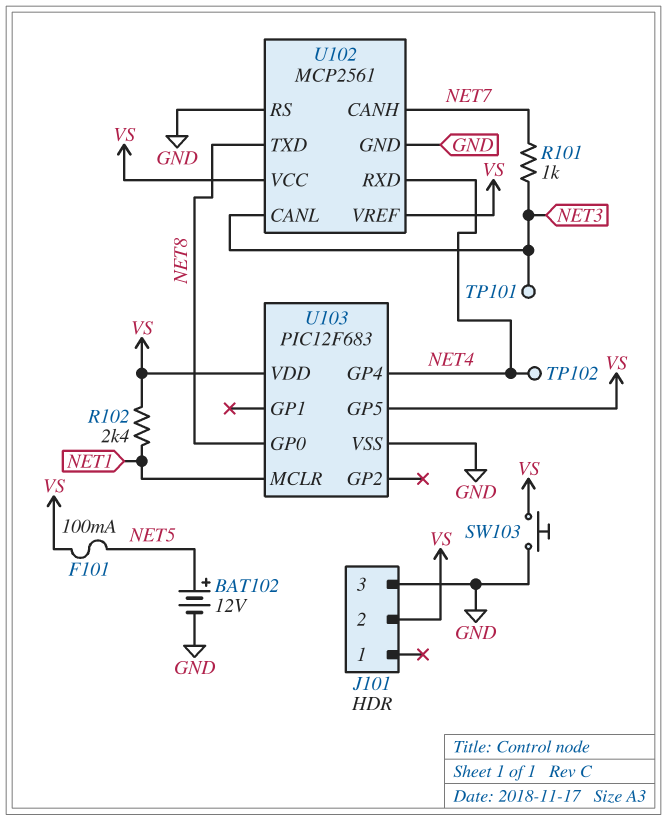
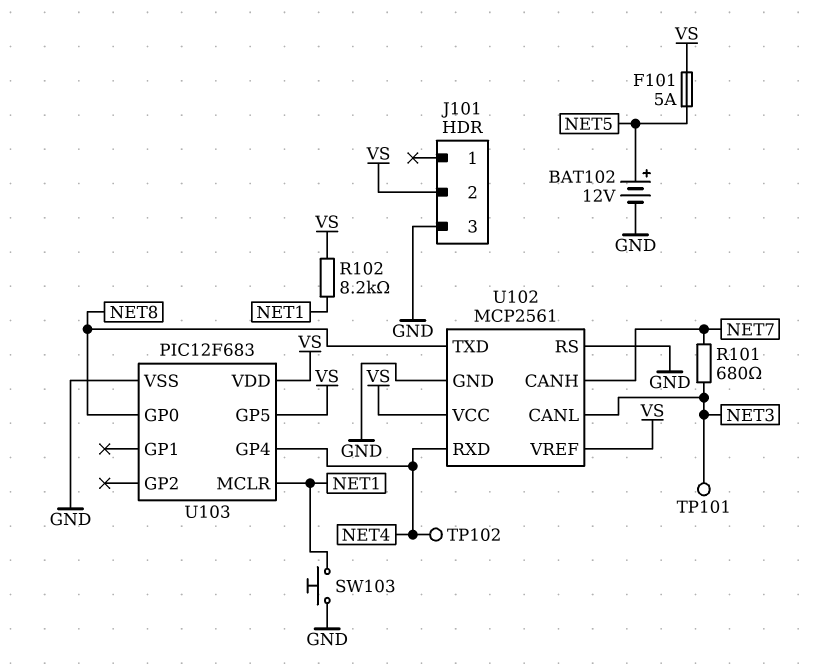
F101: 100mA (NET5, VS) -> 5A (NET5, VS)
R101: 1k (NET3, NET7) -> 680 (NET3, NET7)
R102: 2.4k (NET1, VS) -> 8.2k (NET1, VS)
SW103: button (GND, VS) -> button (GND, NET1)

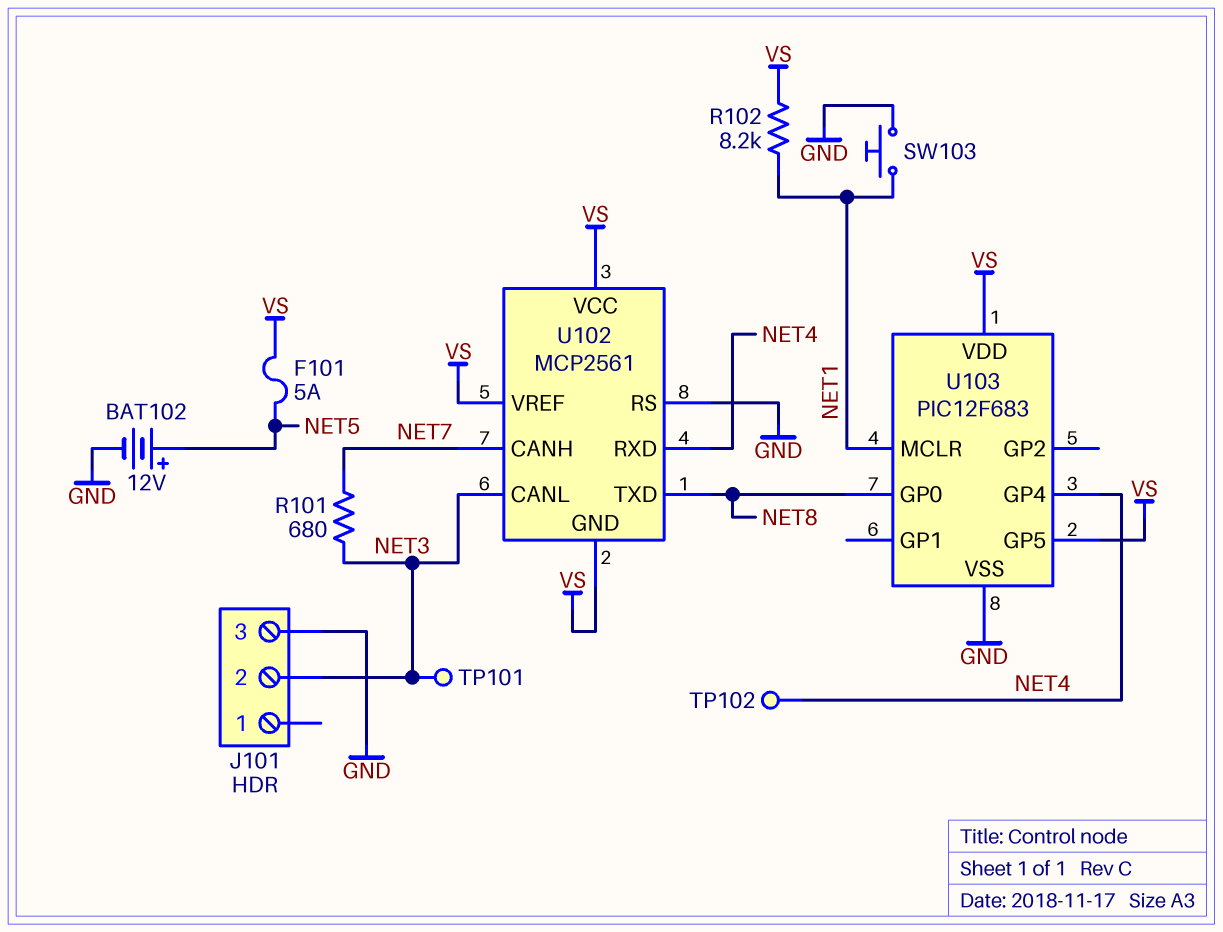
J101 pin 2: VS -> NET3
U102 pin GND: GND -> VS

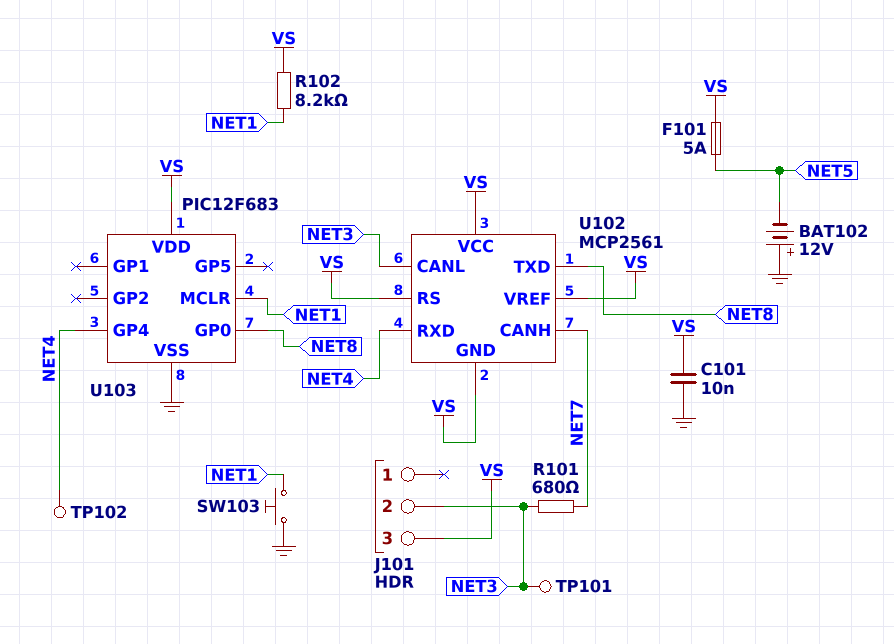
BAT102: 12V (plus NET5, minus GND) -> 12V (plus GND, minus NET5)
C101: none -> 10nF (GND, VS)
J101 pin 3: GND -> VS
U102 pin RS: GND -> VS
U103 pin GP5: VS -> none

